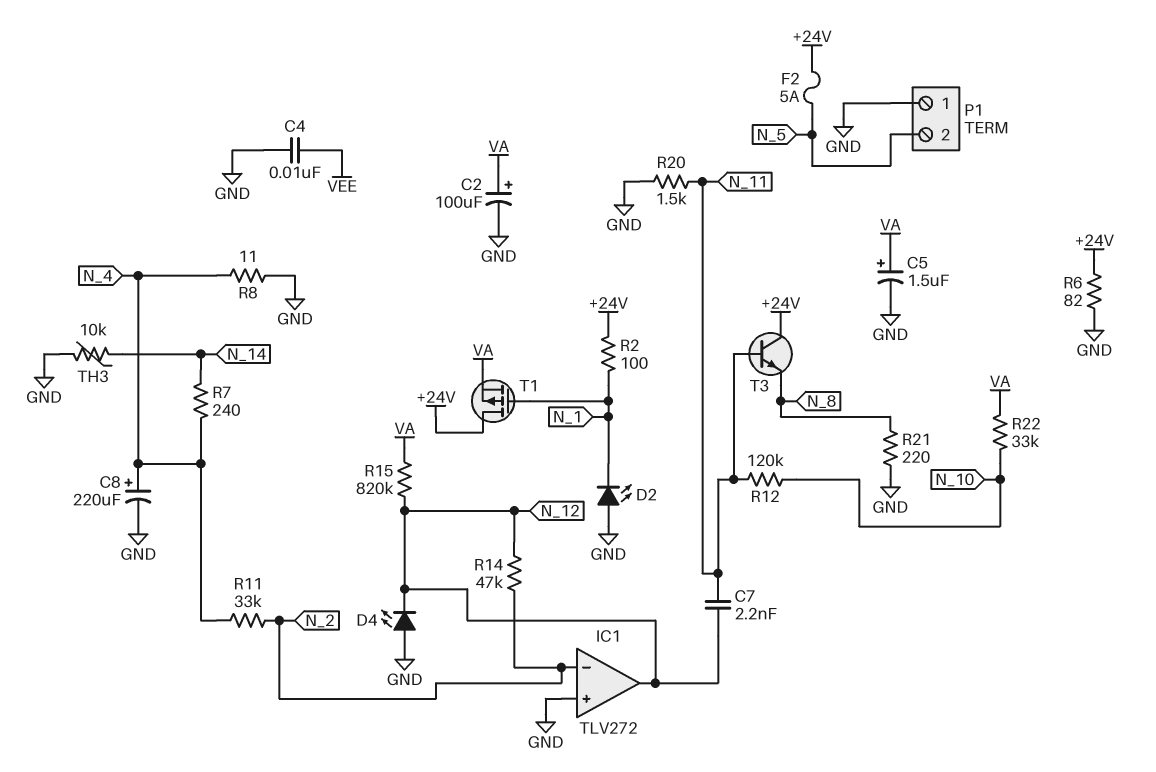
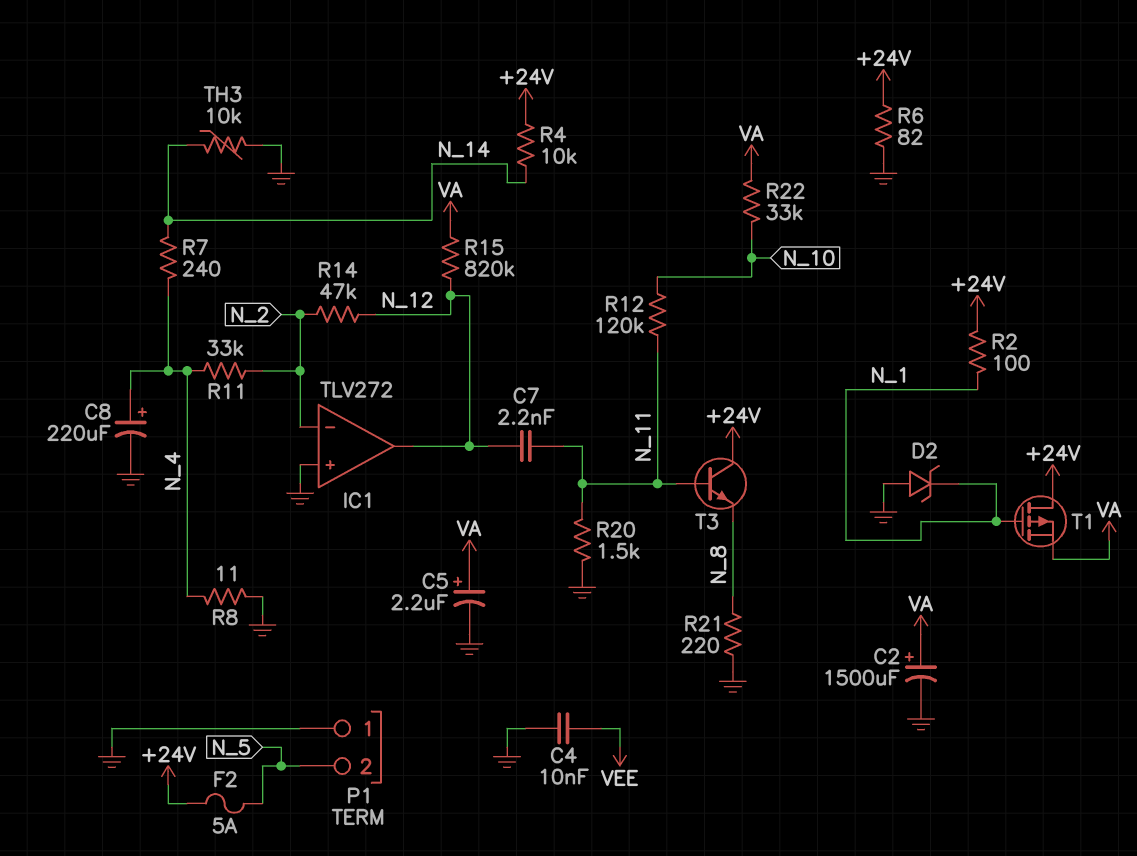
C2: 100uF (plus VA, minus GND) -> 1500uF (plus VA, minus GND)
C5: 1.5uF (plus VA, minus GND) -> 2.2uF (plus VA, minus GND)
D2: LED (A GND, K N_1) -> zener (A GND, K N_1)
D4: LED (A GND, K N_12) -> none
R4: none -> 10k (+24V, N_14)

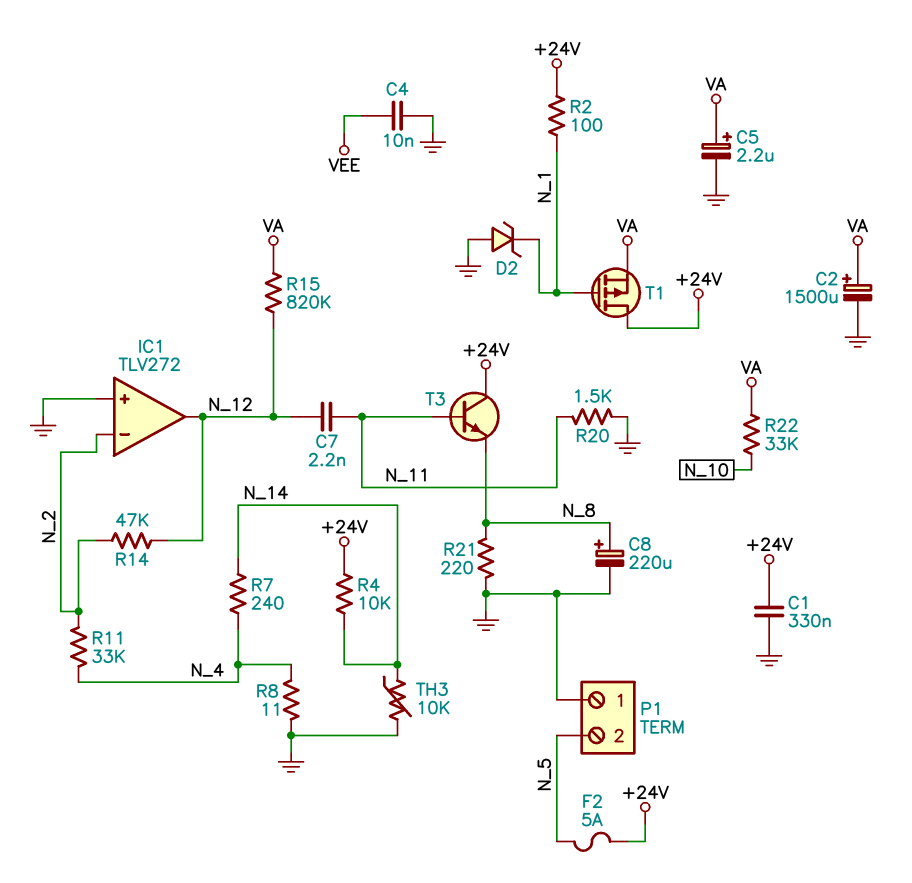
C1: none -> 330nF (+24V, GND)
C8: 220uF (plus N_4, minus GND) -> 220uF (plus N_8, minus GND)
R6: 82 (+24V, GND) -> none
R12: 120k (N_10, N_11) -> none

